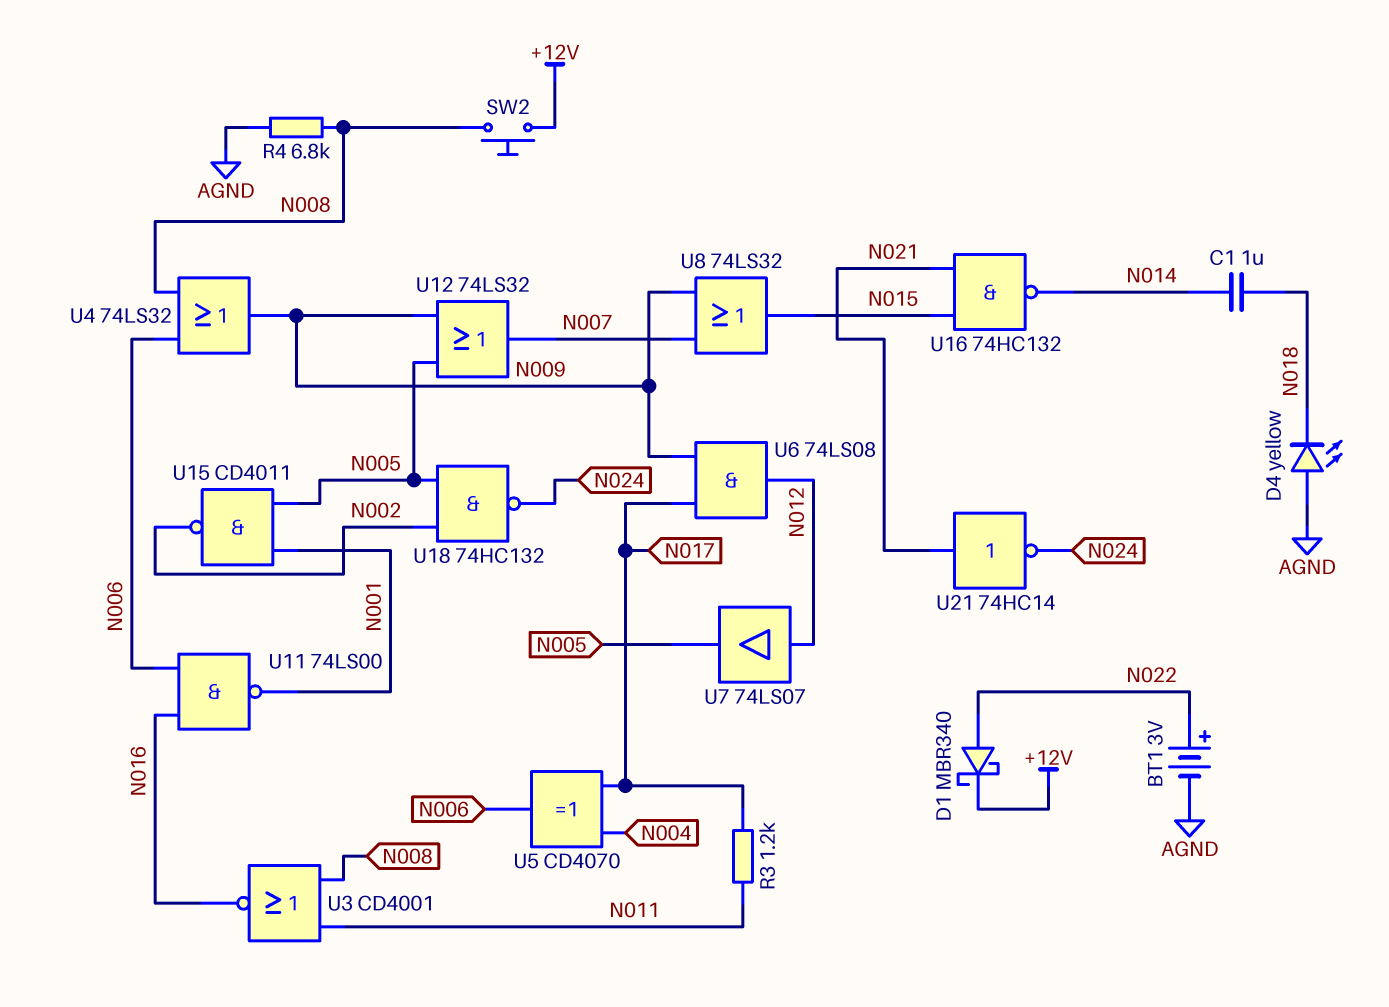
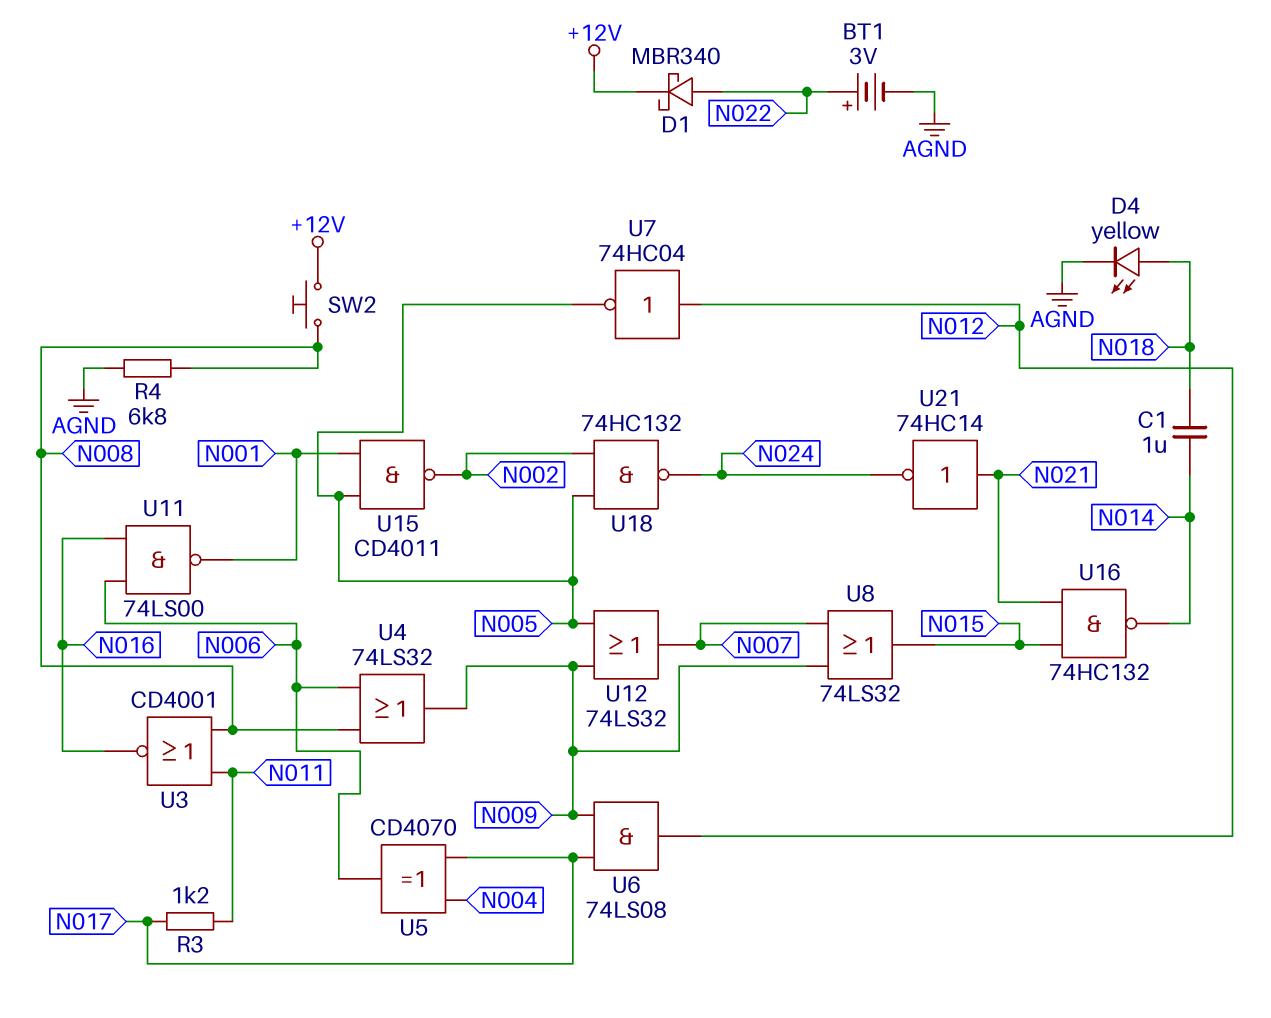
D4: LED yellow (A AGND, K N018) -> LED yellow (A N018, K AGND)
U7: buffer 74LS07 (in N012, out N005) -> NOT 74HC04 (in N012, out N005)

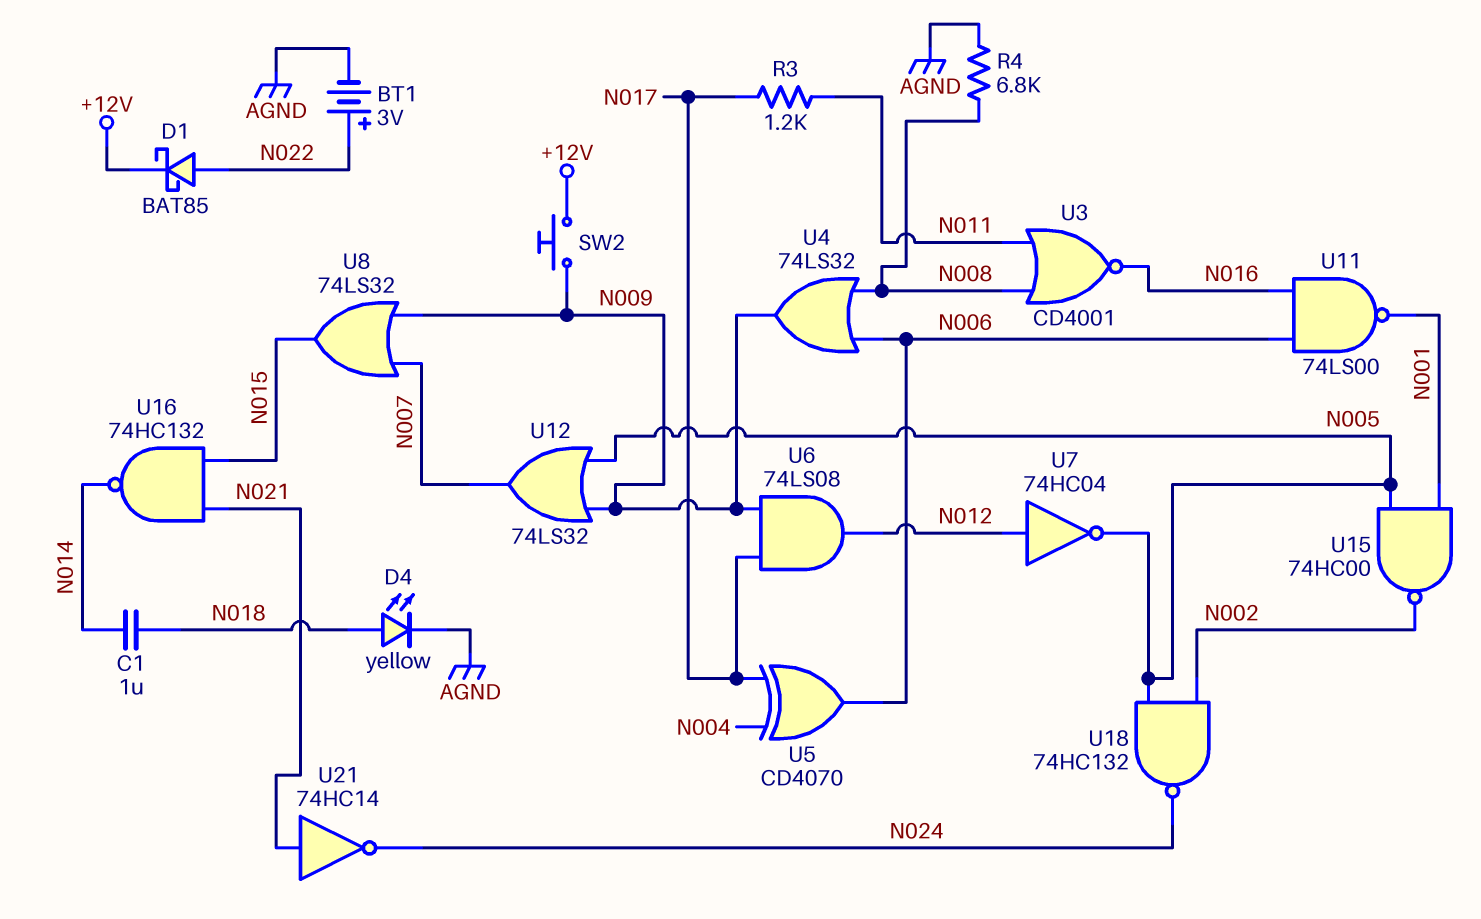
D1: schottky MBR340 (A N022, K +12V) -> schottky BAT85 (A N022, K +12V)
SW2: button (+12V, N008) -> button (+12V, N009)
U15: NAND CD4011 (in N001, in N005, out N002) -> NAND 74HC00 (in N001, in N005, out N002)

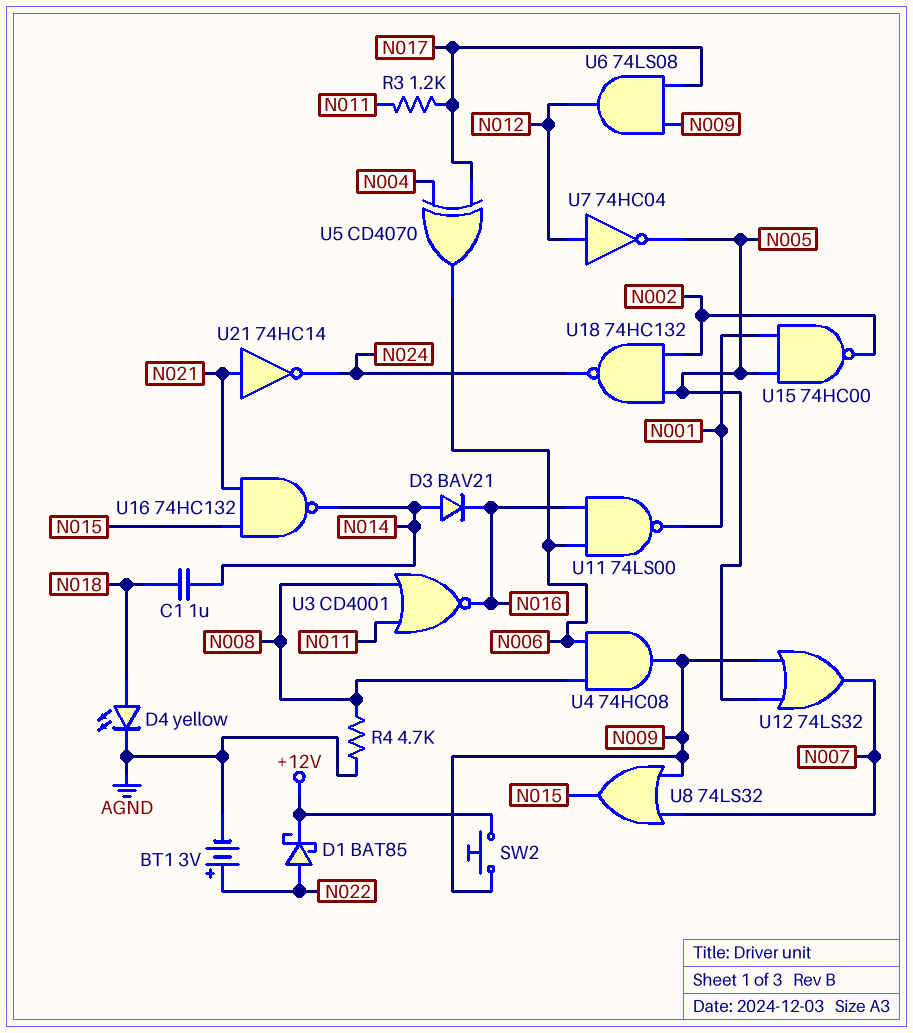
D3: none -> diode BAV21 (A N014, K N016)
R4: 6.8k (AGND, N008) -> 4.7k (AGND, N008)
U4: OR 74LS32 (in N006, in N008, out N009) -> AND 74HC08 (in N006, in N008, out N009)

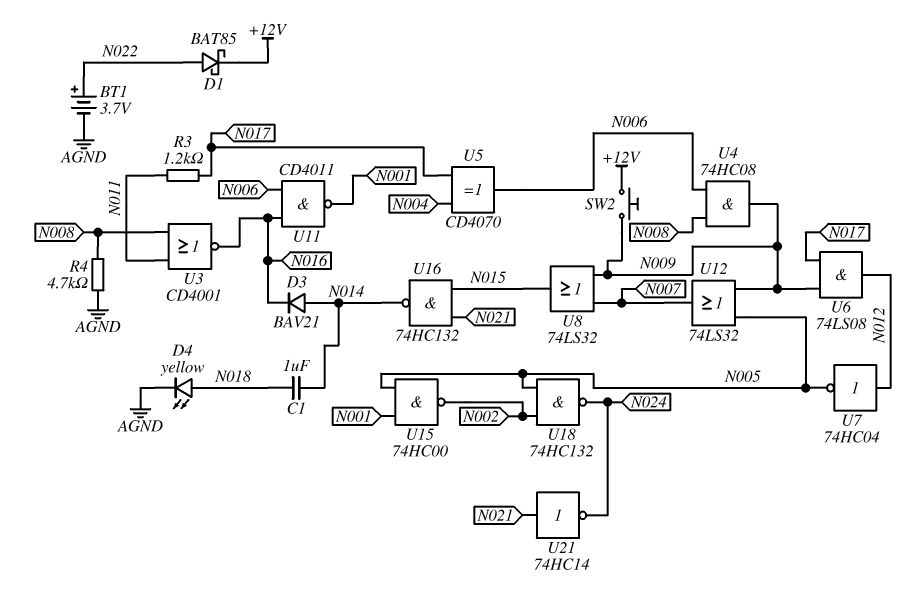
BT1: 3V (plus N022, minus AGND) -> 3.7V (plus N022, minus AGND)
U11: NAND 74LS00 (in N006, in N016, out N001) -> NAND CD4011 (in N006, in N016, out N001)

